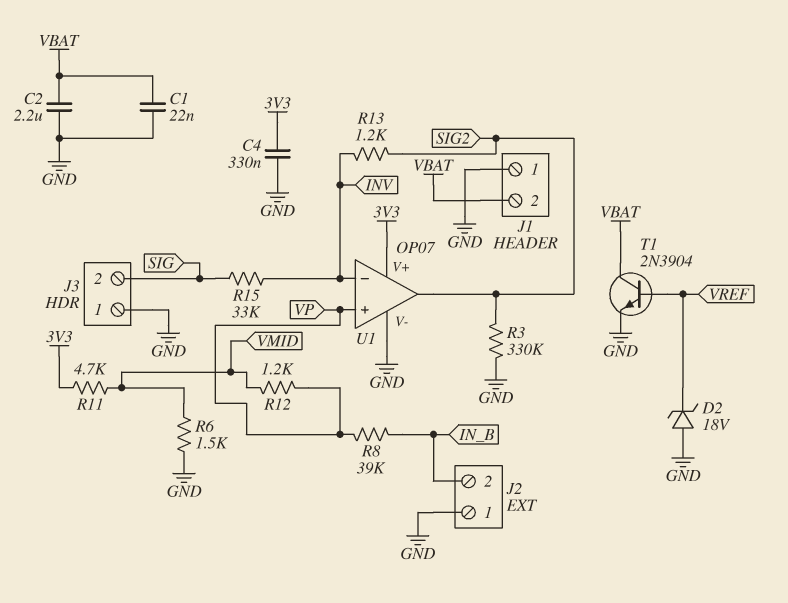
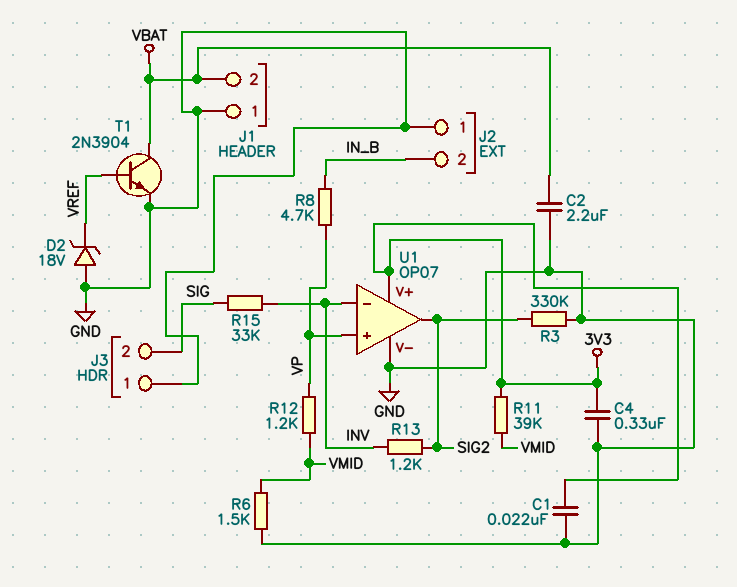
C1: 22nF (GND, VBAT) -> 22nF (3V3, GND)
R8: 39k (IN_B, VP) -> 4.7k (IN_B, VP)
R11: 4.7k (3V3, VMID) -> 39k (3V3, VMID)

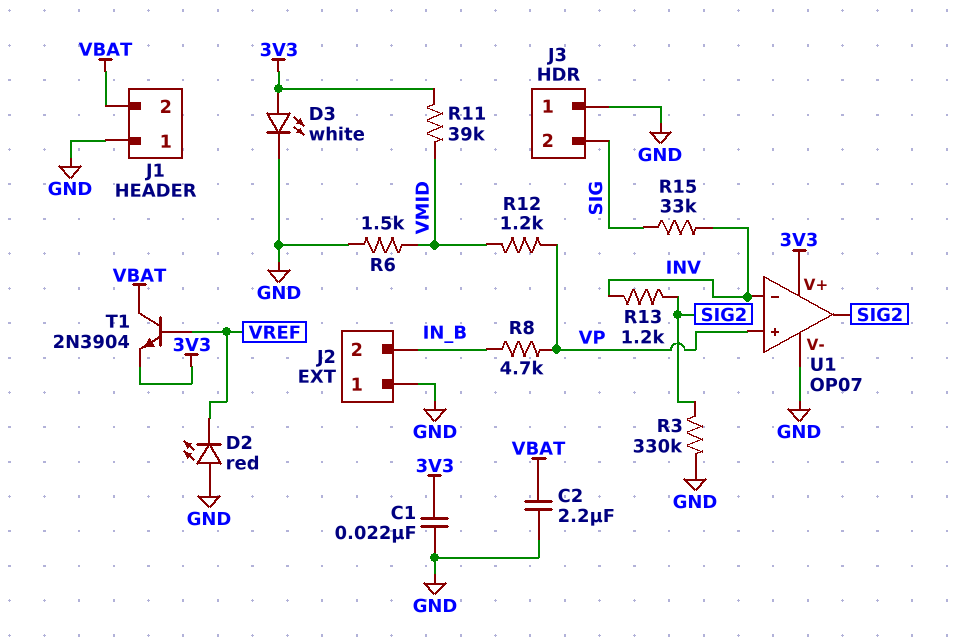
C4: 330nF (3V3, GND) -> none
D2: zener 18V (A GND, K VREF) -> LED red (A GND, K VREF)
D3: none -> LED white (A 3V3, K GND)
T1: NPN 2N3904 (B VREF, C VBAT, E GND) -> NPN 2N3904 (B VREF, C VBAT, E 3V3)

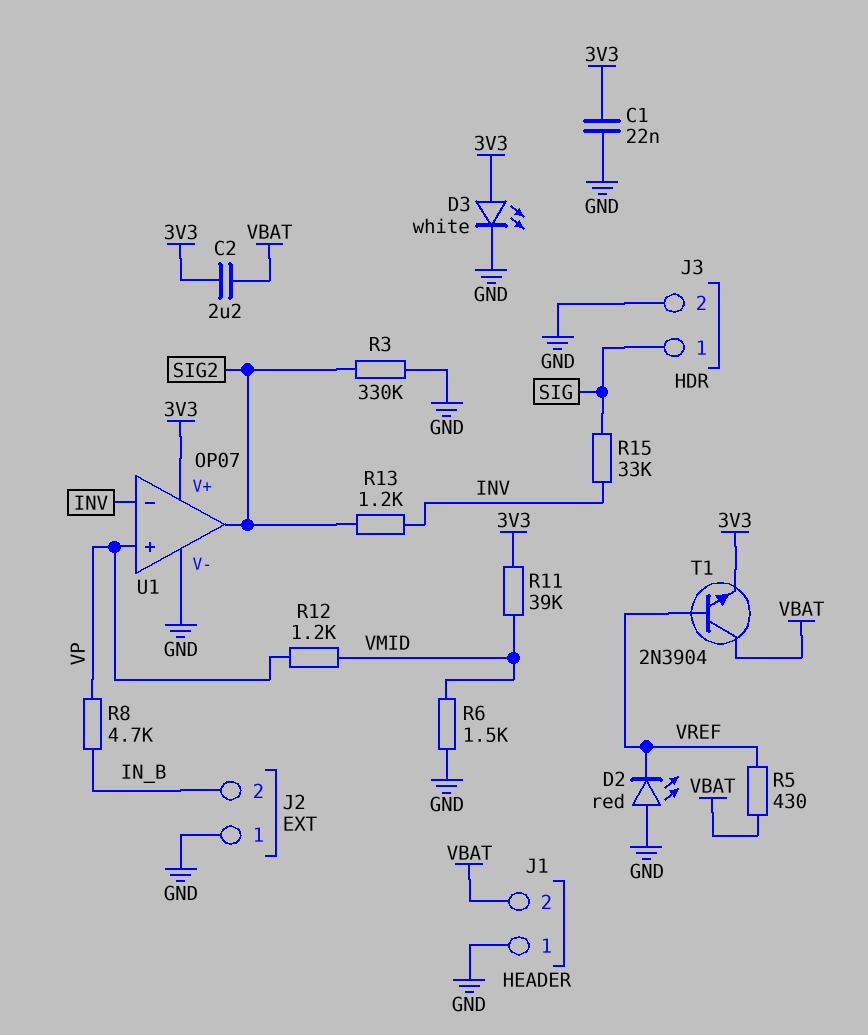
C2: 2.2uF (GND, VBAT) -> 2.2uF (3V3, VBAT)
J3 pin 1: GND -> SIG
J3 pin 2: SIG -> GND
R5: none -> 430 (VBAT, VREF)

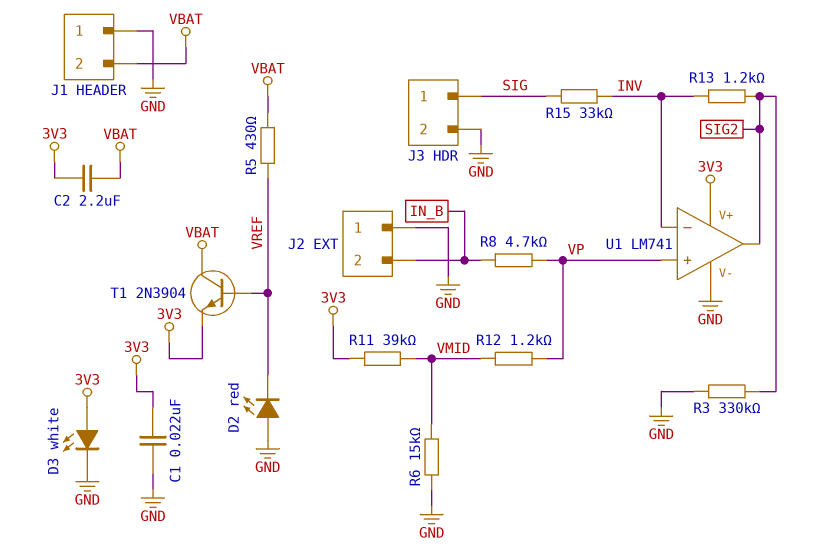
R6: 1.5k (GND, VMID) -> 15k (GND, VMID)
U1: OP07 -> LM741

